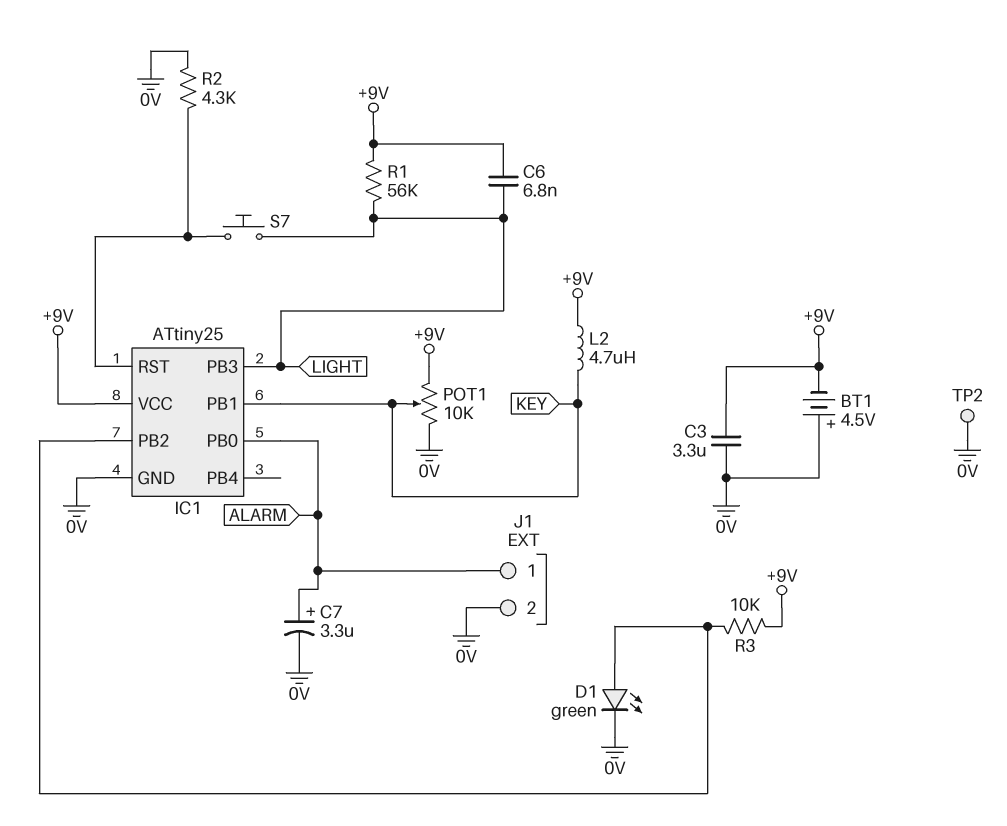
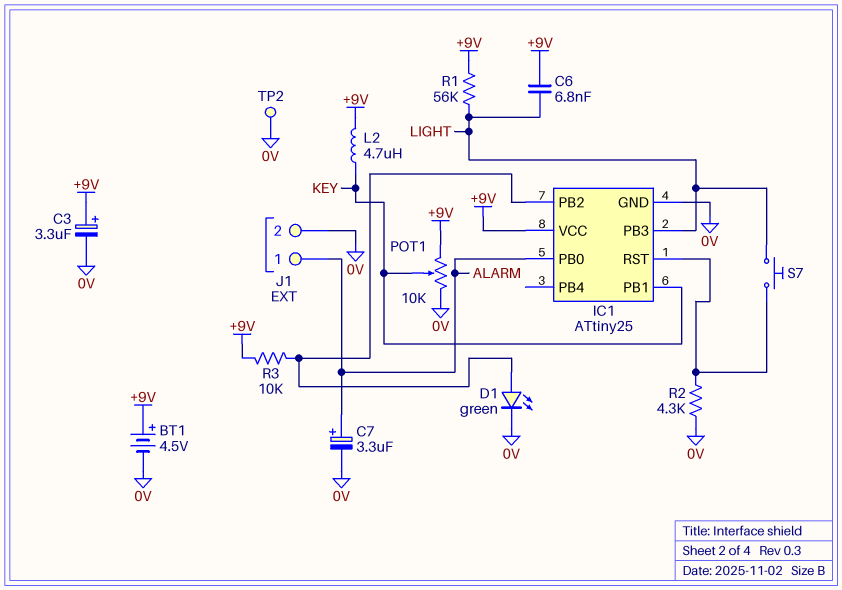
BT1: 4.5V (plus 0V, minus +9V) -> 4.5V (plus +9V, minus 0V)
C3: 3.3uF (+9V, 0V) -> 3.3uF (plus +9V, minus 0V)

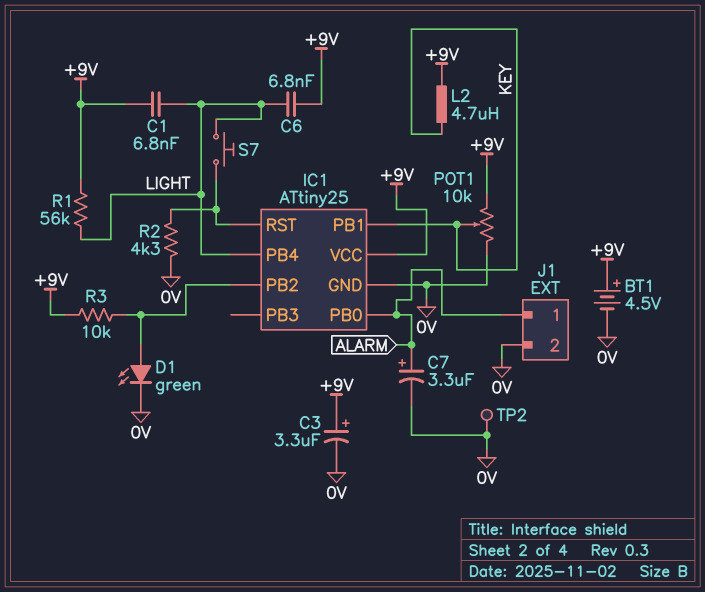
C1: none -> 6.8nF (+9V, LIGHT)
IC1 pin PB3: LIGHT -> none
IC1 pin PB4: none -> LIGHT

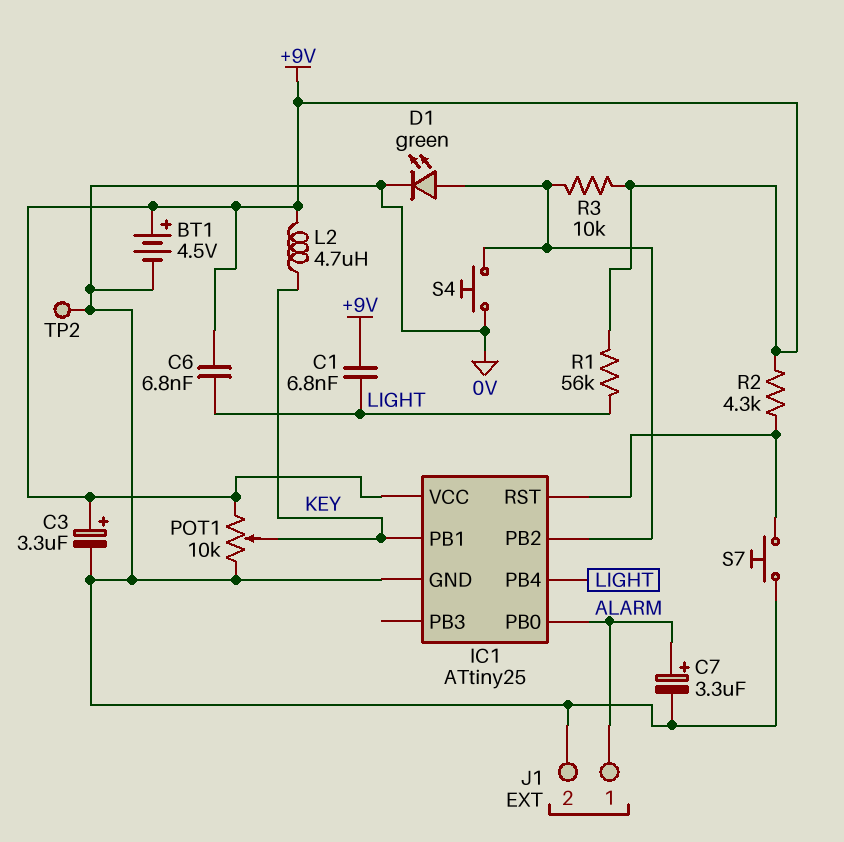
R2: 4.3k (0V, IC1/RST) -> 4.3k (+9V, IC1/RST)
S4: none -> button (0V, IC1/PB2)
S7: button (IC1/RST, LIGHT) -> button (0V, IC1/RST)

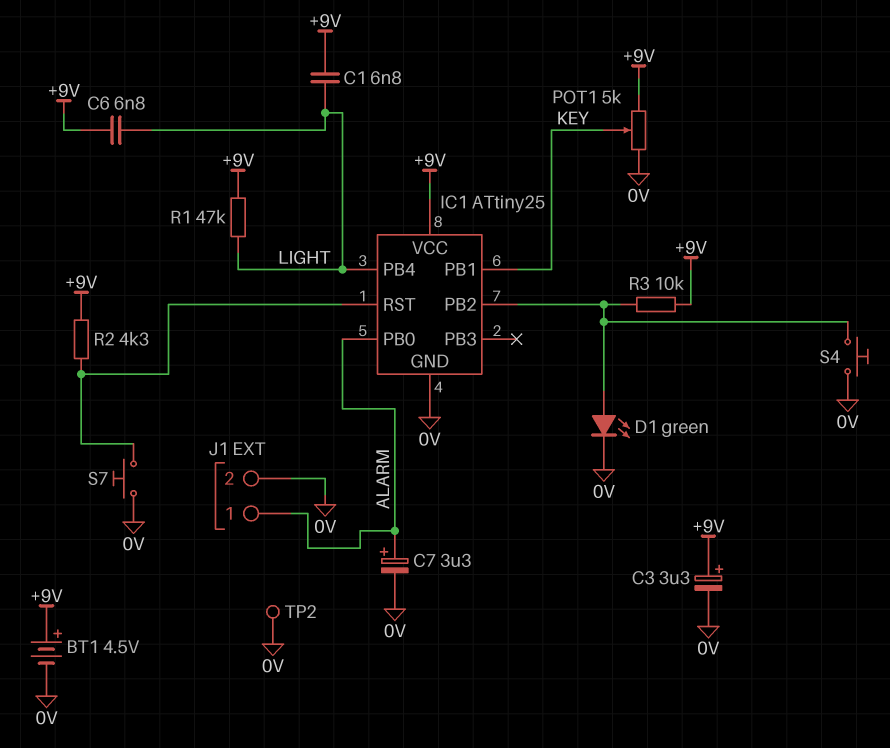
L2: 4.7uH (+9V, KEY) -> none
POT1: 10k (+9V, 0V, wiper KEY) -> 5k (+9V, 0V, wiper KEY)
R1: 56k (+9V, LIGHT) -> 47k (+9V, LIGHT)

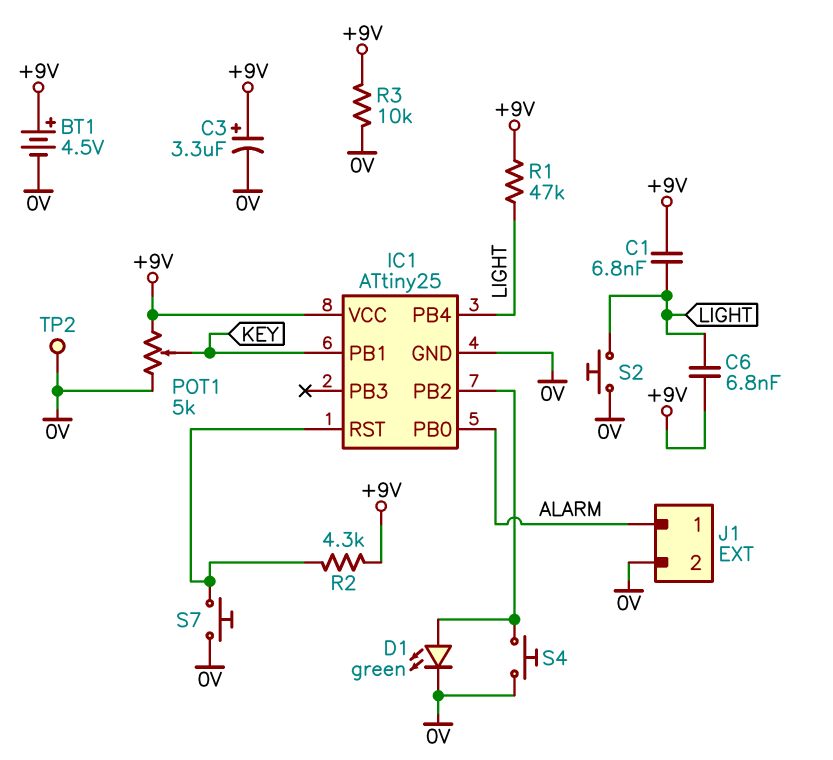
C7: 3.3uF (plus ALARM, minus 0V) -> none
R3: 10k (+9V, IC1/PB2) -> 10k (+9V, 0V)
S2: none -> button (0V, LIGHT)

